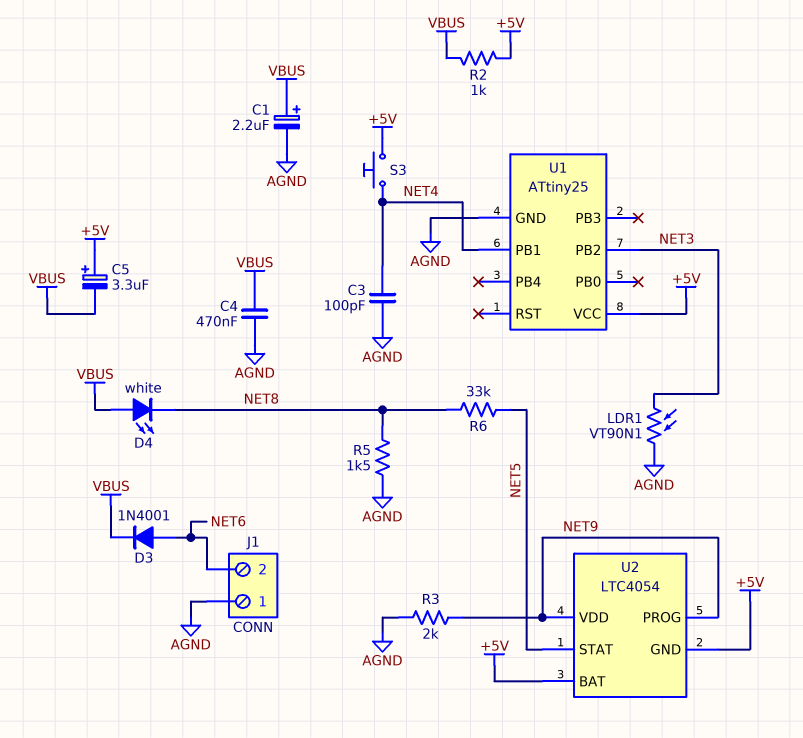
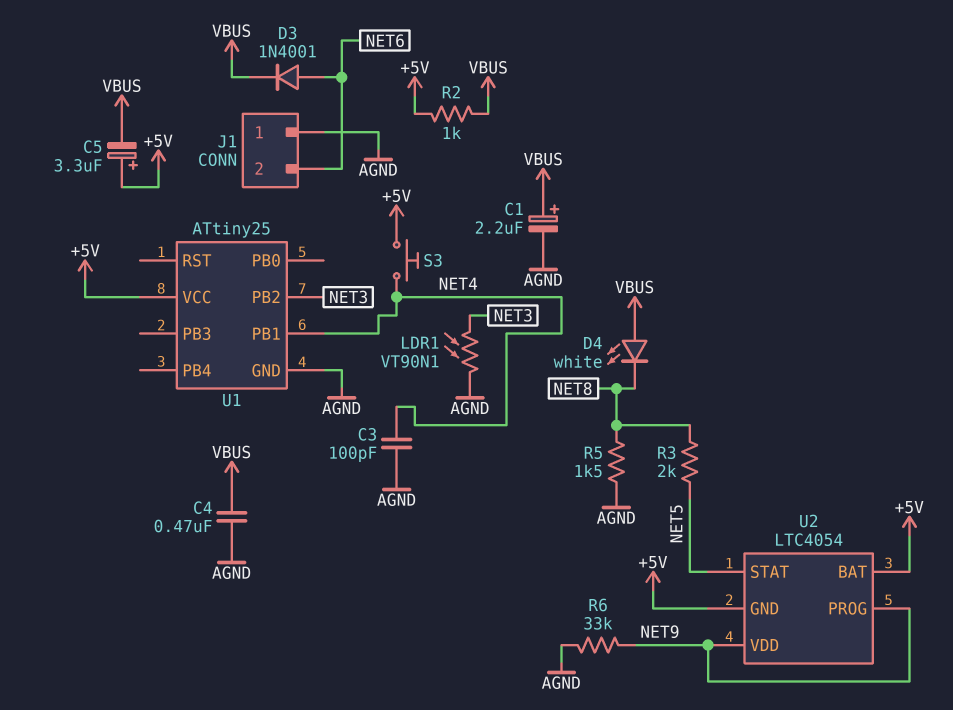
R3: 2k (AGND, NET9) -> 2k (NET5, NET8)
R6: 33k (NET5, NET8) -> 33k (AGND, NET9)

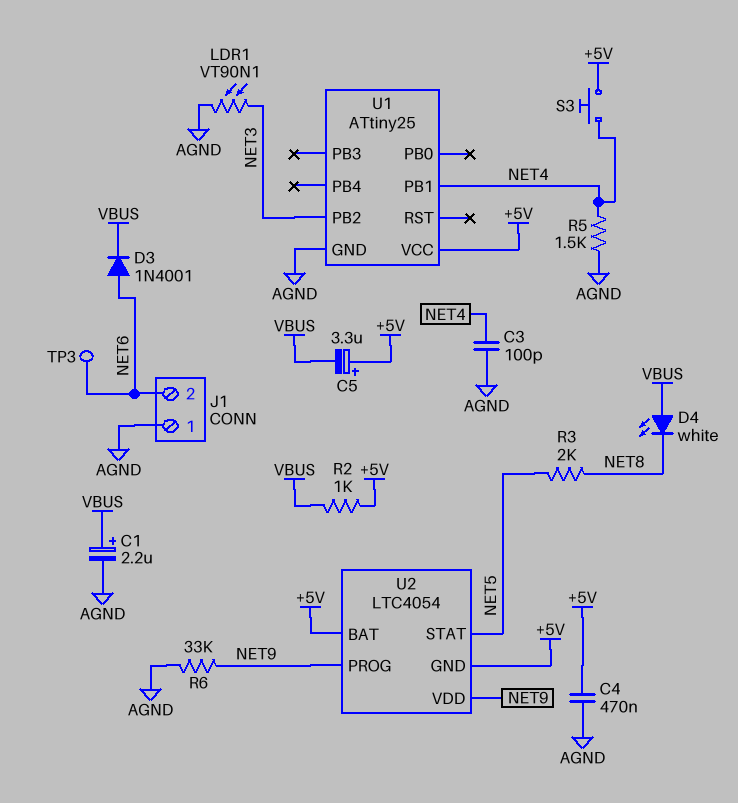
C4: 470nF (AGND, VBUS) -> 470nF (+5V, AGND)
R5: 1.5k (AGND, NET8) -> 1.5k (AGND, NET4)
TP3: none -> test point (NET6)

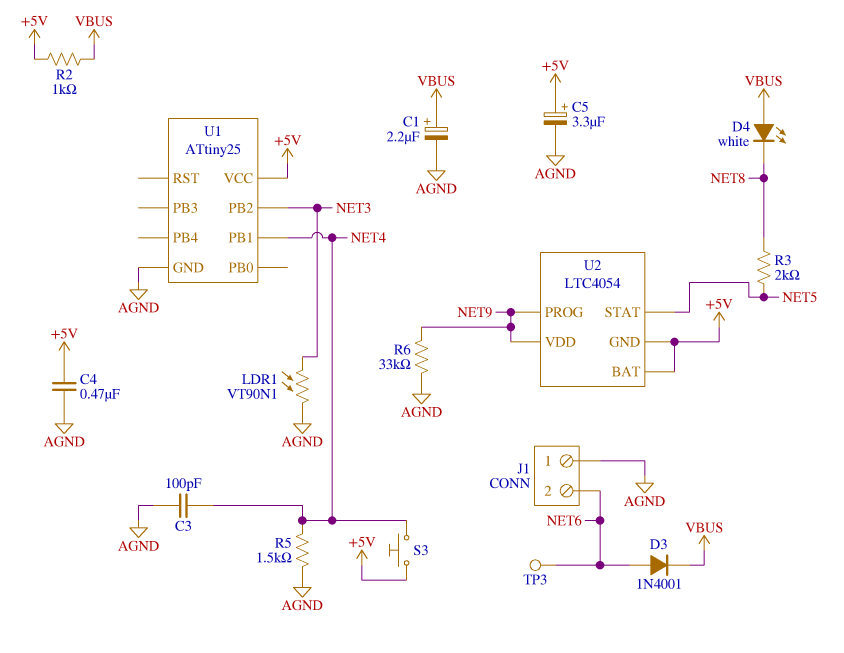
C5: 3.3uF (plus +5V, minus VBUS) -> 3.3uF (plus +5V, minus AGND)

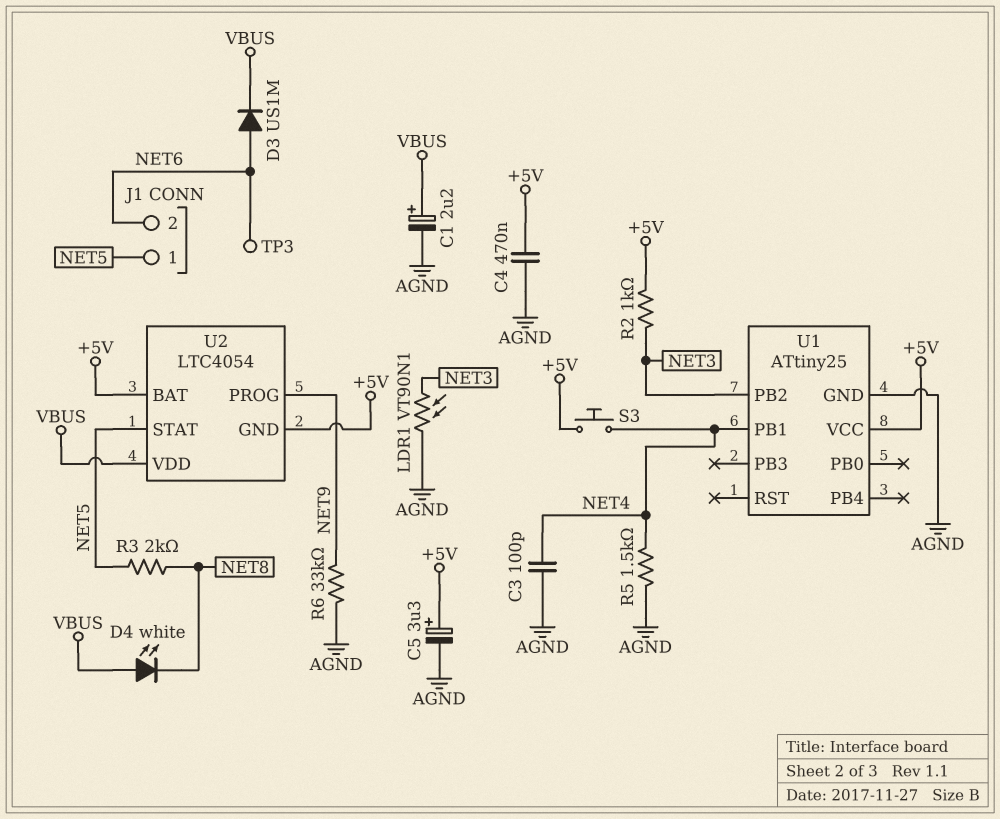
D3: diode 1N4001 (A NET6, K VBUS) -> diode US1M (A NET6, K VBUS)
J1 pin 1: AGND -> NET5
R2: 1k (+5V, VBUS) -> 1k (+5V, NET3)
U2 pin VDD: NET9 -> VBUS

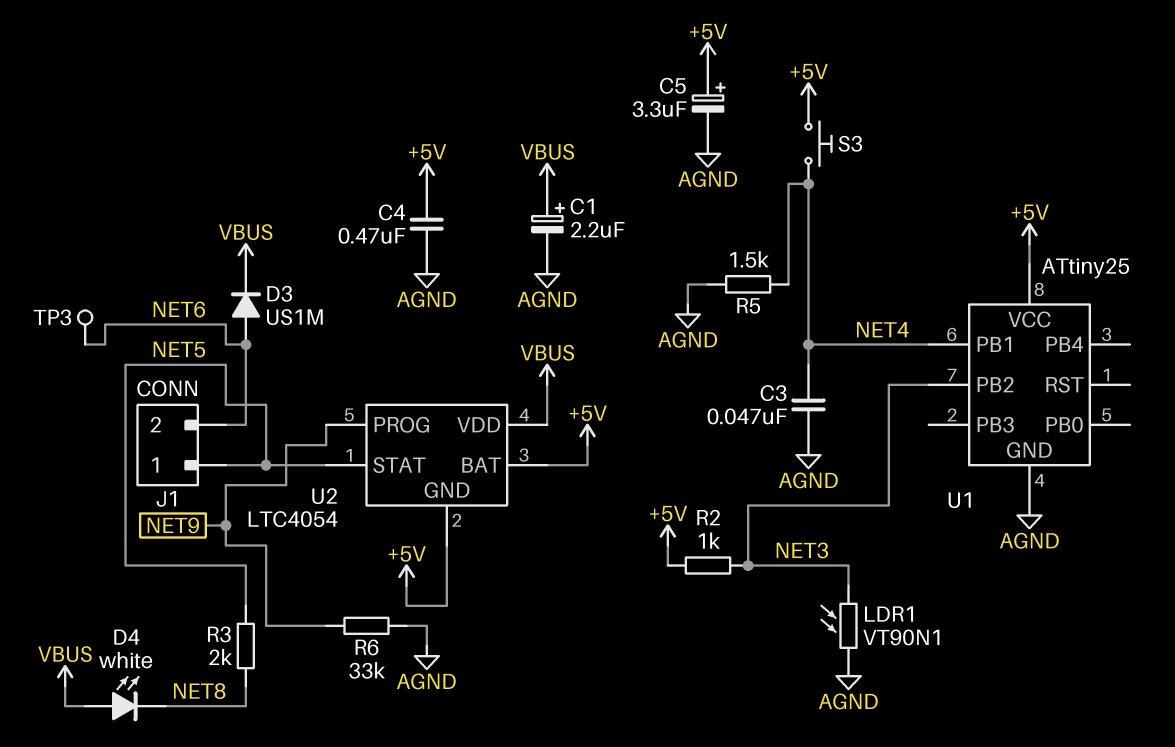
C3: 100pF (AGND, NET4) -> 47nF (AGND, NET4)

